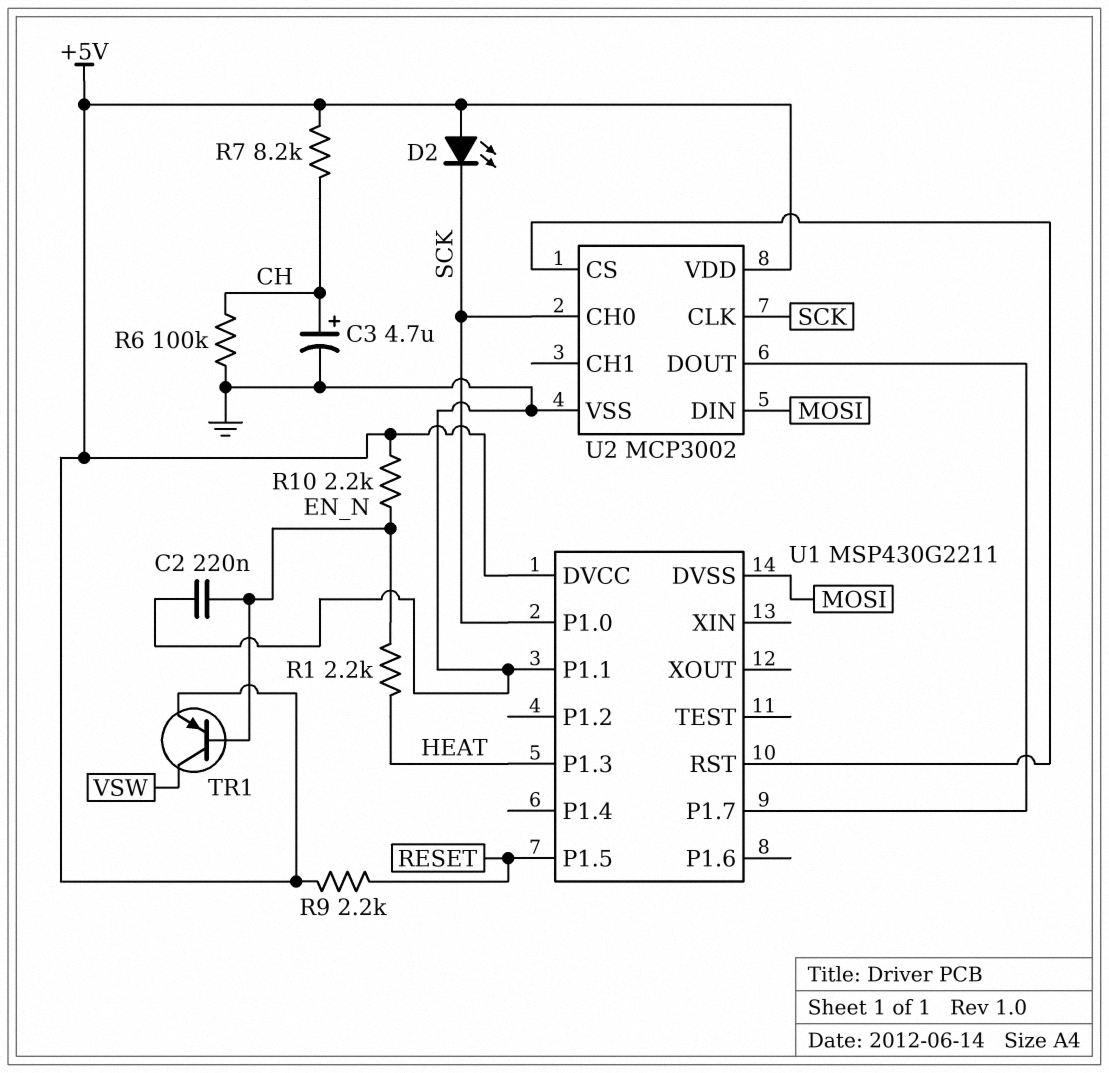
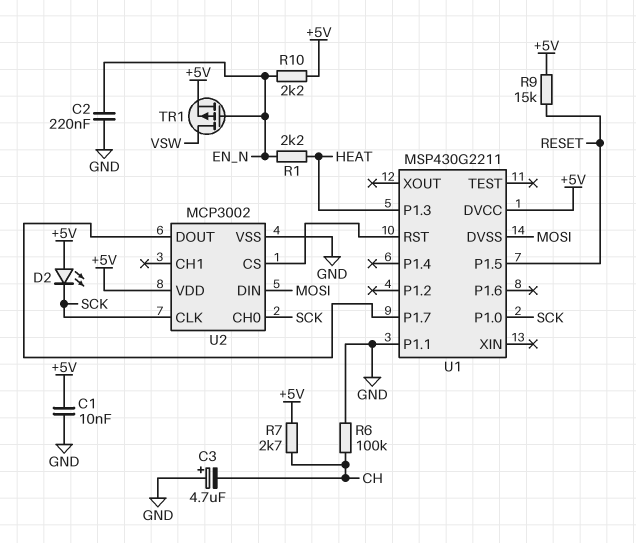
C1: none -> 10nF (+5V, GND)
C3: 4.7uF (plus CH, minus GND) -> 4.7uF (plus GND, minus CH)
R7: 8.2k (+5V, CH) -> 2.7k (+5V, CH)
R9: 2.2k (+5V, RESET) -> 15k (+5V, RESET)
TR1: PNP (B EN_N, C VSW, E +5V) -> PMOS (G EN_N, D VSW, S +5V)

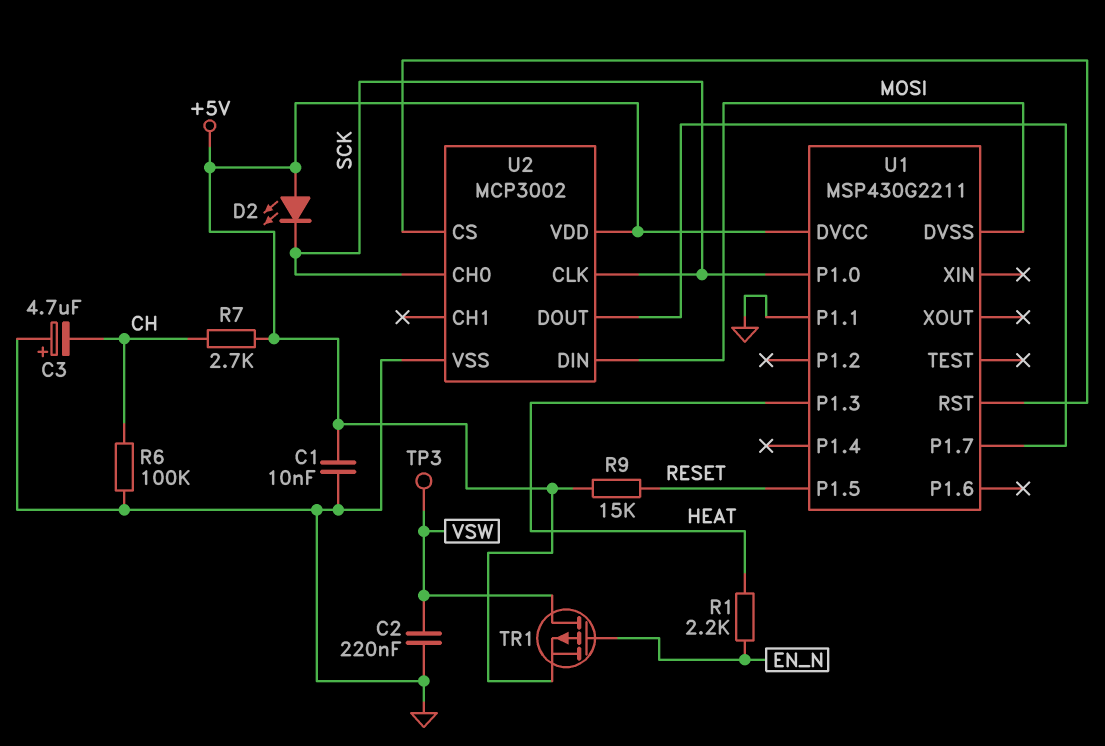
C2: 220nF (EN_N, GND) -> 220nF (GND, VSW)
R10: 2.2k (+5V, EN_N) -> none
TP3: none -> test point (VSW)

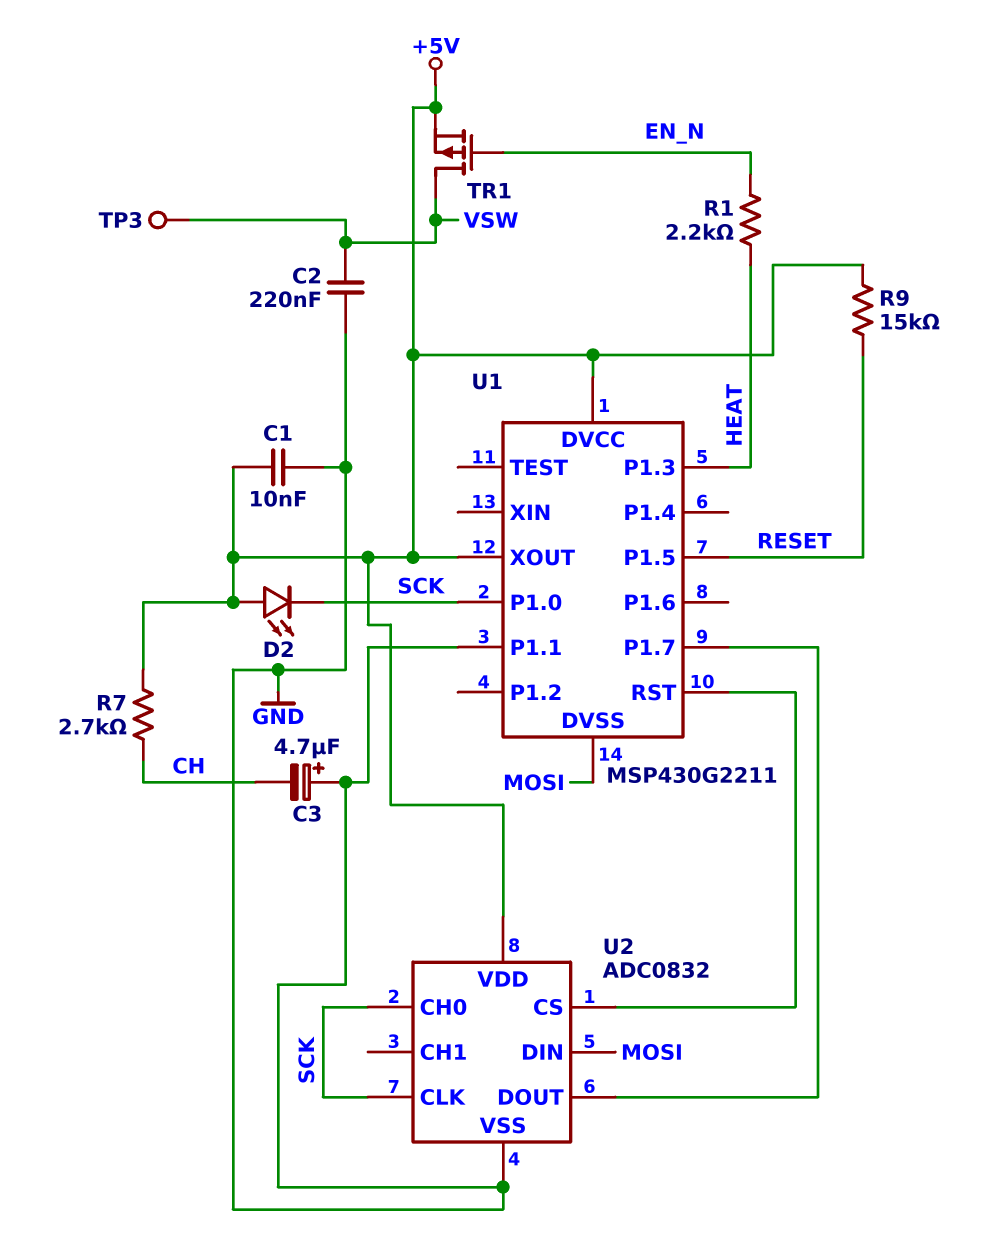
R6: 100k (CH, GND) -> none
U1 pin XOUT: none -> +5V
U2: MCP3002 -> ADC0832

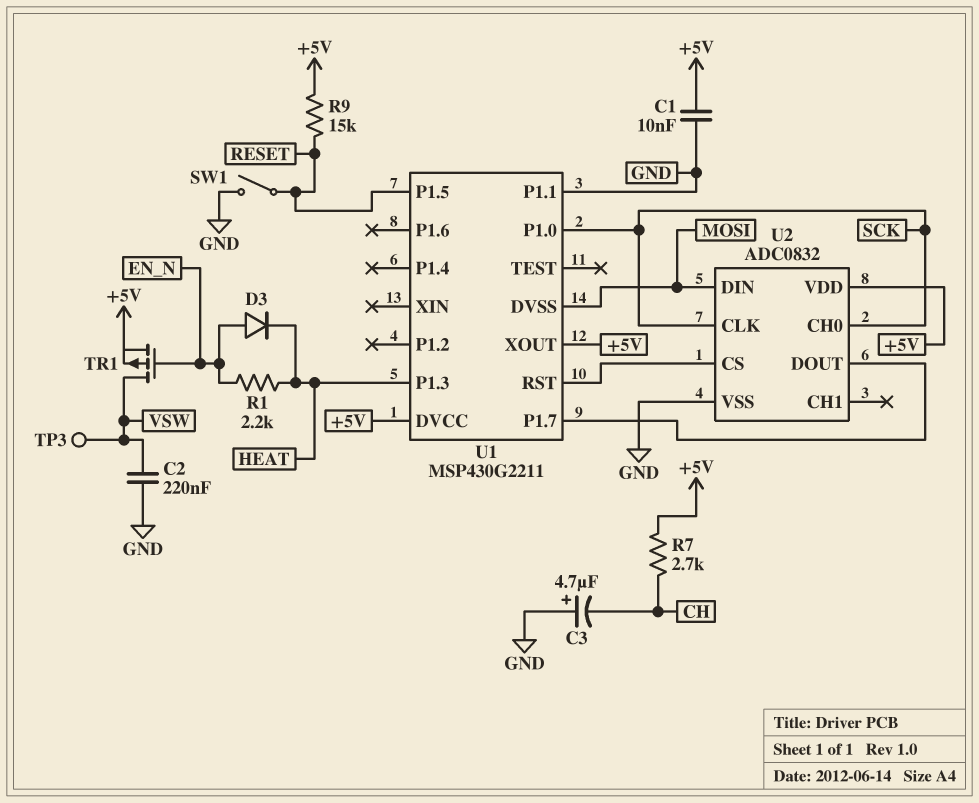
D2: LED (A +5V, K SCK) -> none
D3: none -> diode (A EN_N, K HEAT)
SW1: none -> switch (GND, RESET)

